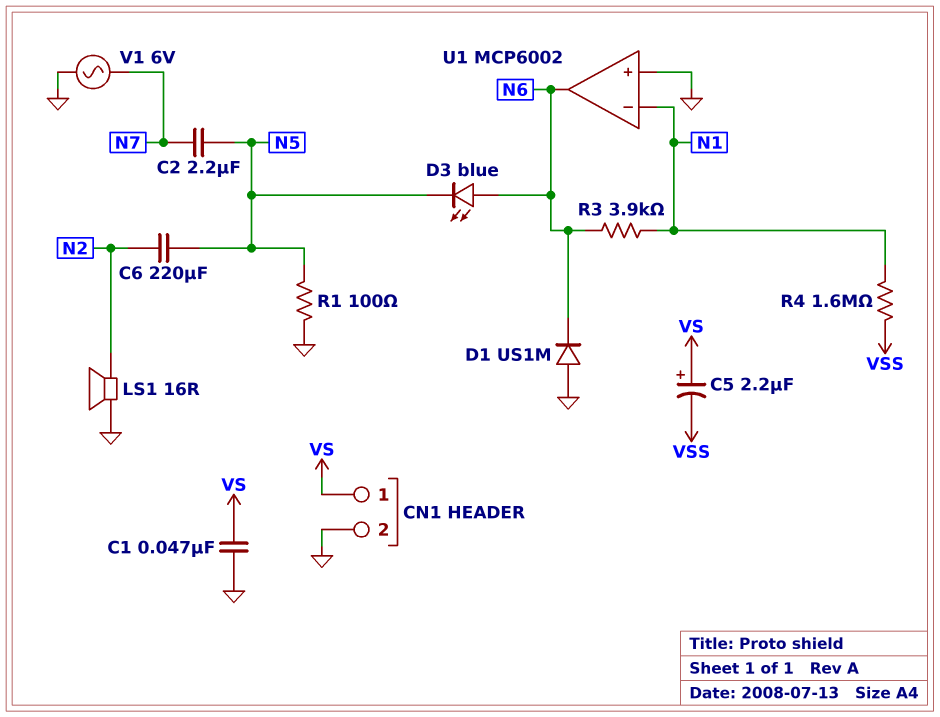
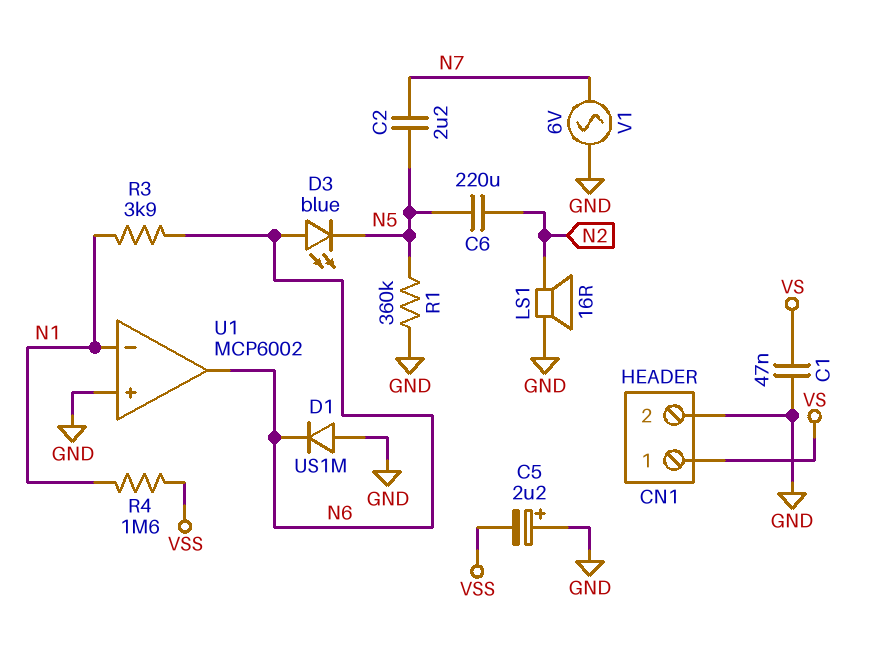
C5: 2.2uF (plus VS, minus VSS) -> 2.2uF (plus GND, minus VSS)
R1: 100 (GND, N5) -> 360k (GND, N5)

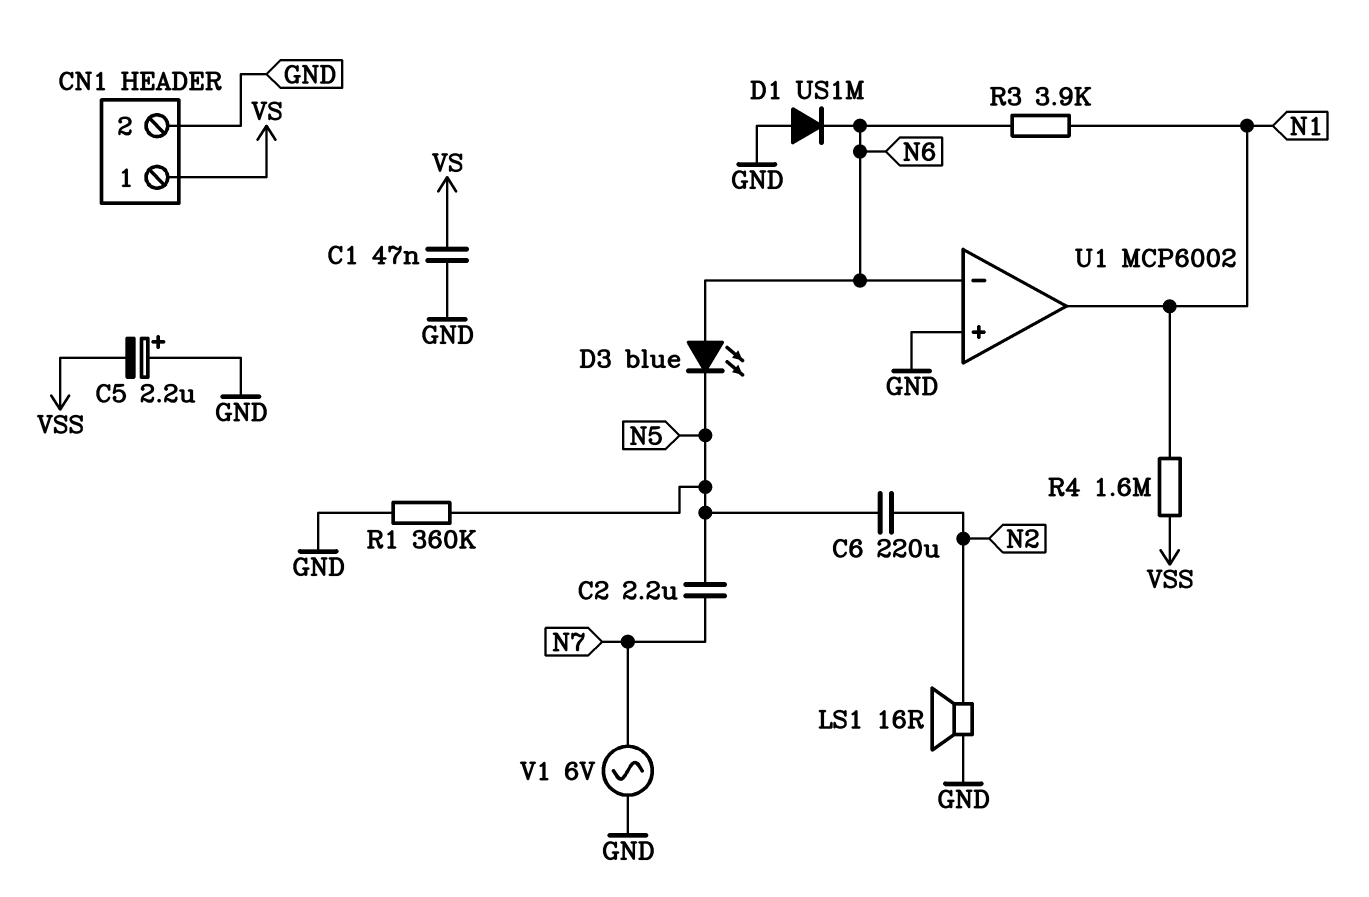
U1 pin in-: N1 -> N6
U1 pin out: N6 -> N1

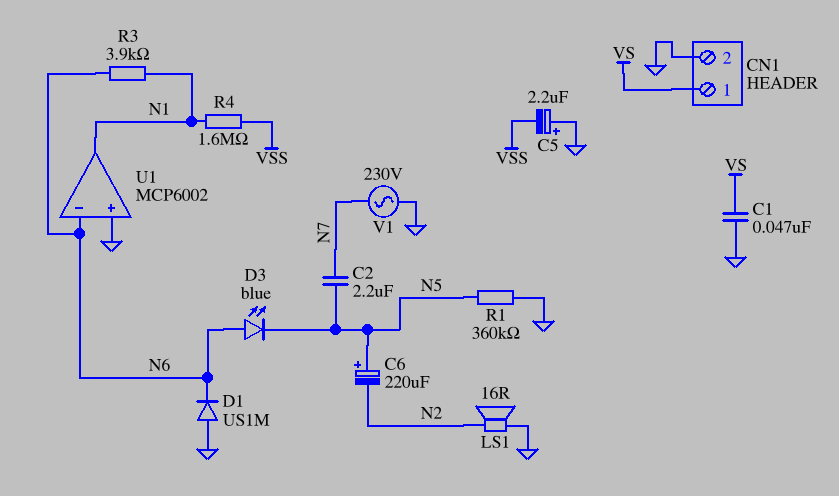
C6: 220uF (N2, N5) -> 220uF (plus N5, minus N2)
V1: AC 6V (GND, N7) -> AC 230V (GND, N7)

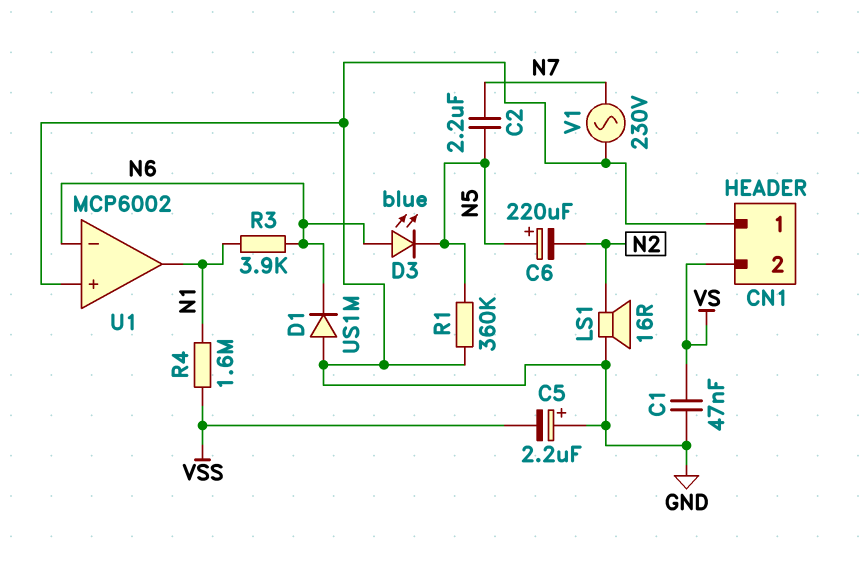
CN1 pin 1: VS -> GND
CN1 pin 2: GND -> VS

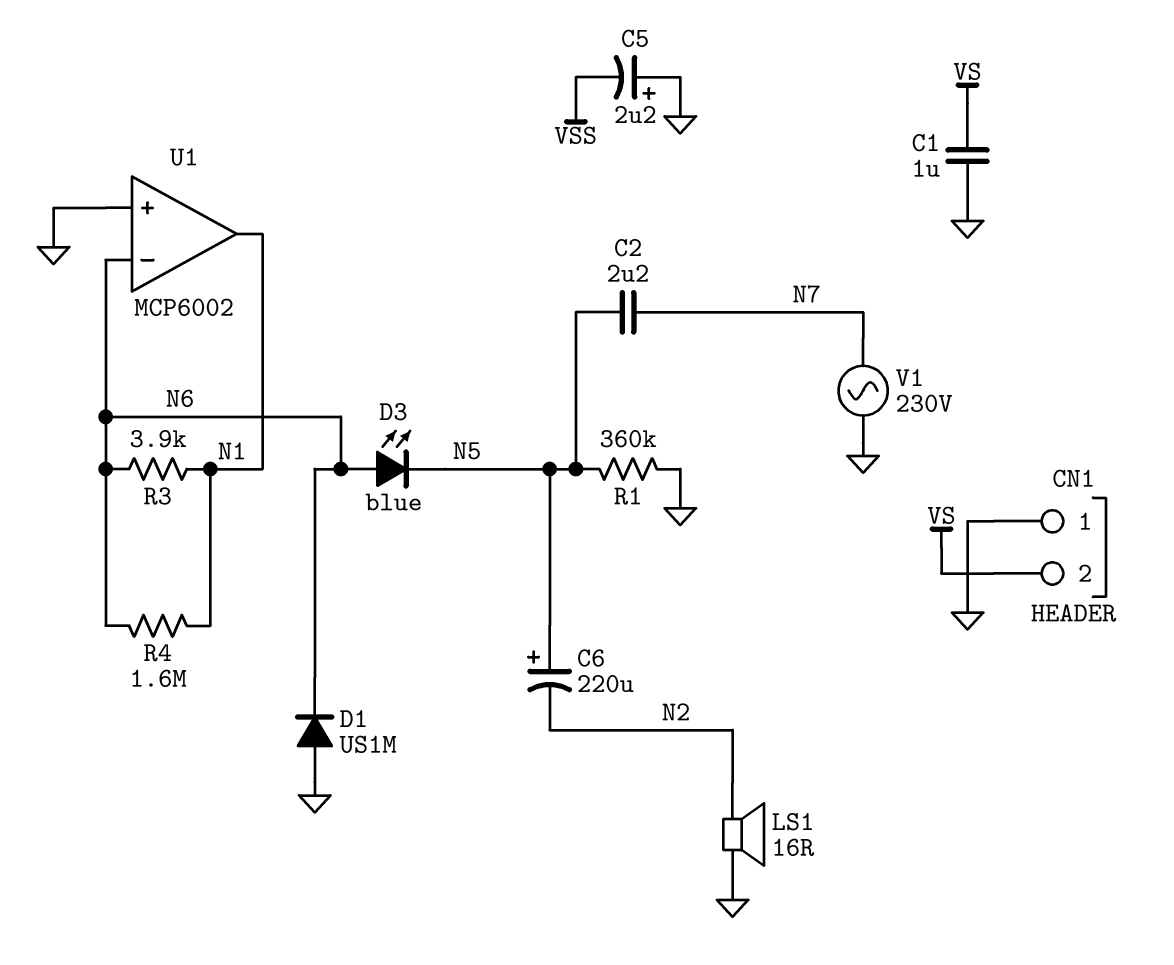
C1: 47nF (GND, VS) -> 1uF (GND, VS)
R4: 1.6M (N1, VSS) -> 1.6M (N1, N6)

